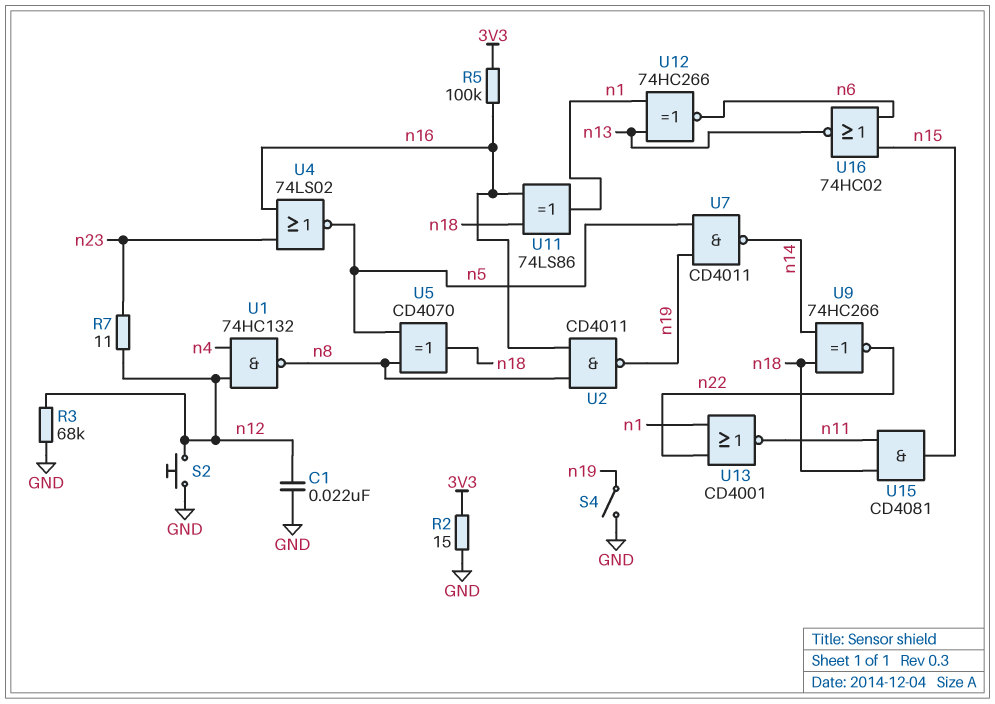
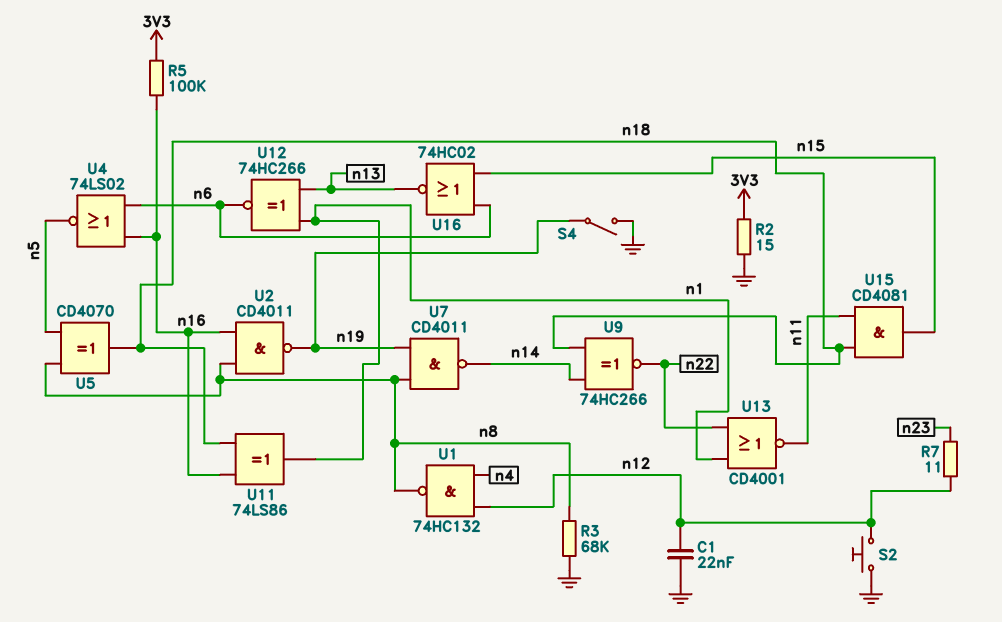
R3: 68k (GND, n12) -> 68k (GND, n8)
U4: NOR 74LS02 (in n16, in n23, out n5) -> NOR 74LS02 (in n6, in n16, out n5)
U7: NAND CD4011 (in n5, in n19, out n14) -> NAND CD4011 (in n8, in n19, out n14)

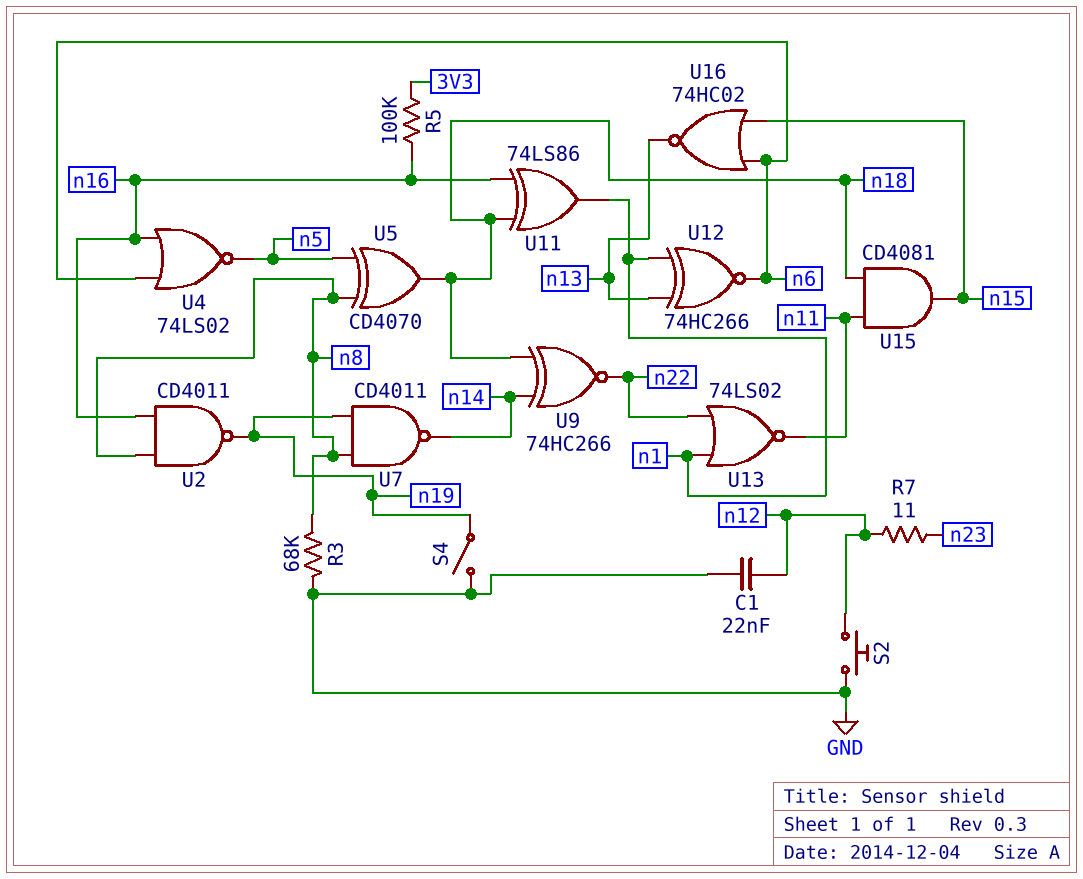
R2: 15 (3V3, GND) -> none
U1: NAND 74HC132 (in n4, in n12, out n8) -> none
U13: NOR CD4001 (in n1, in n22, out n11) -> NOR 74LS02 (in n1, in n22, out n11)

